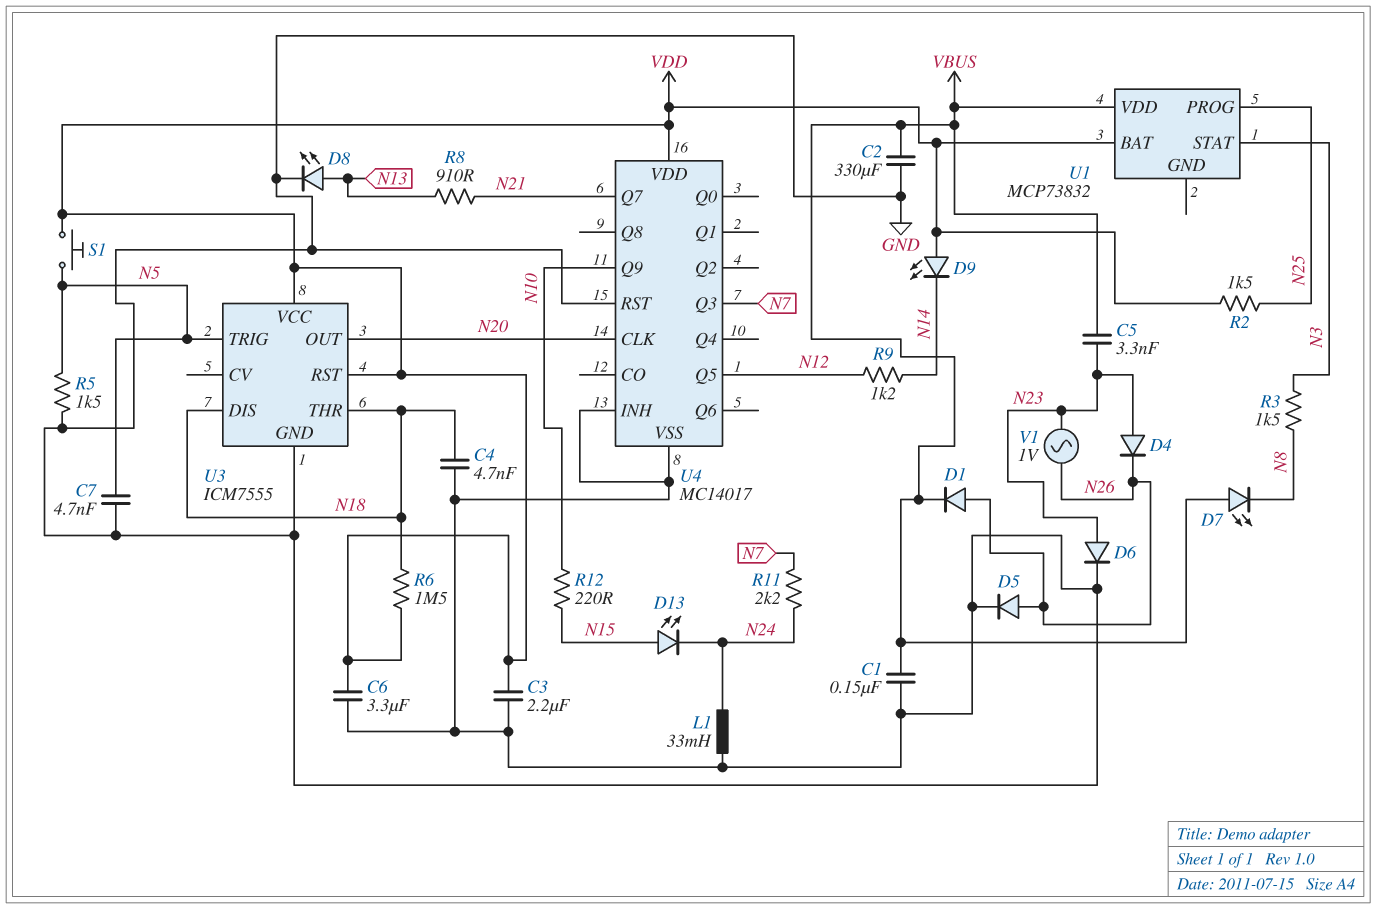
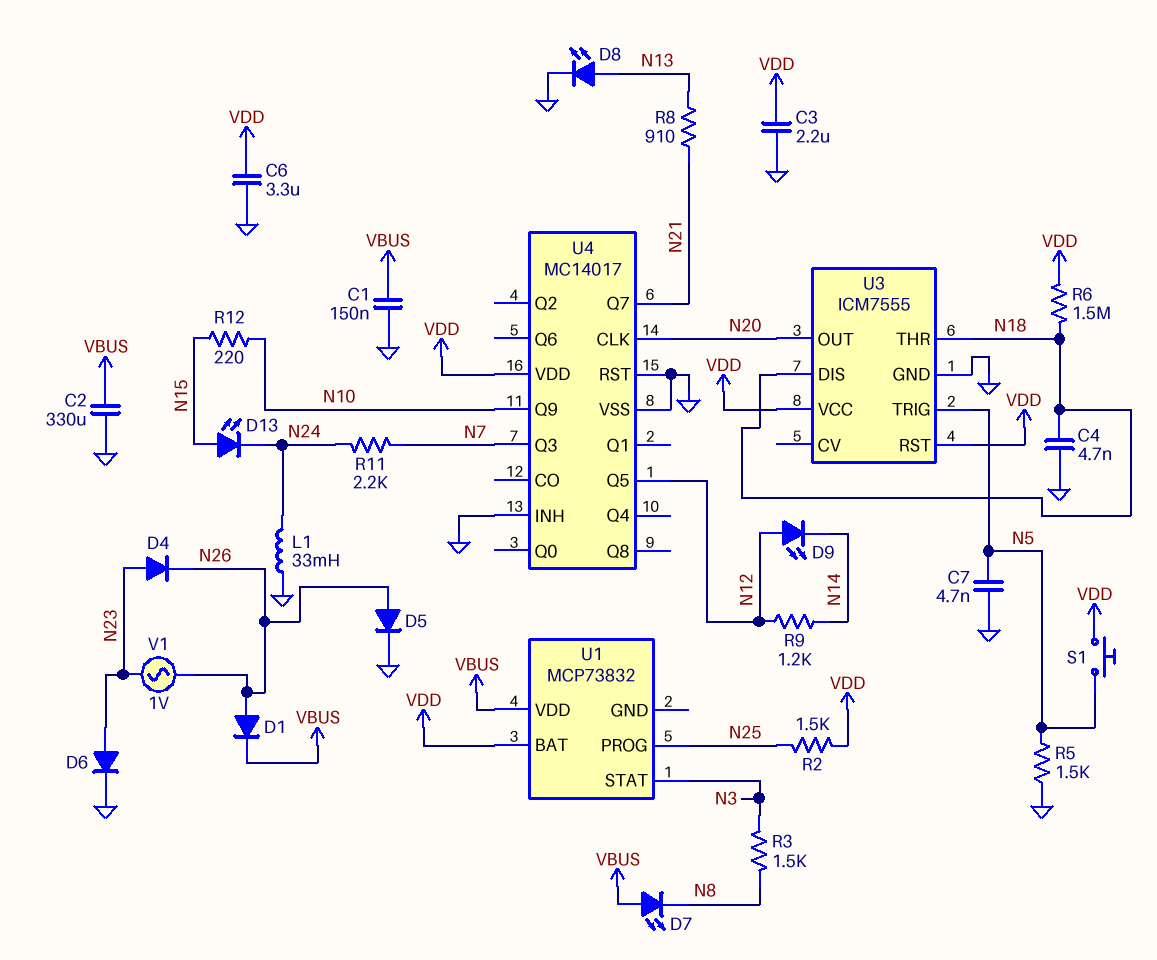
C5: 3.3nF (N23, VBUS) -> none
D9: LED (A VDD, K N14) -> LED (A N12, K N14)

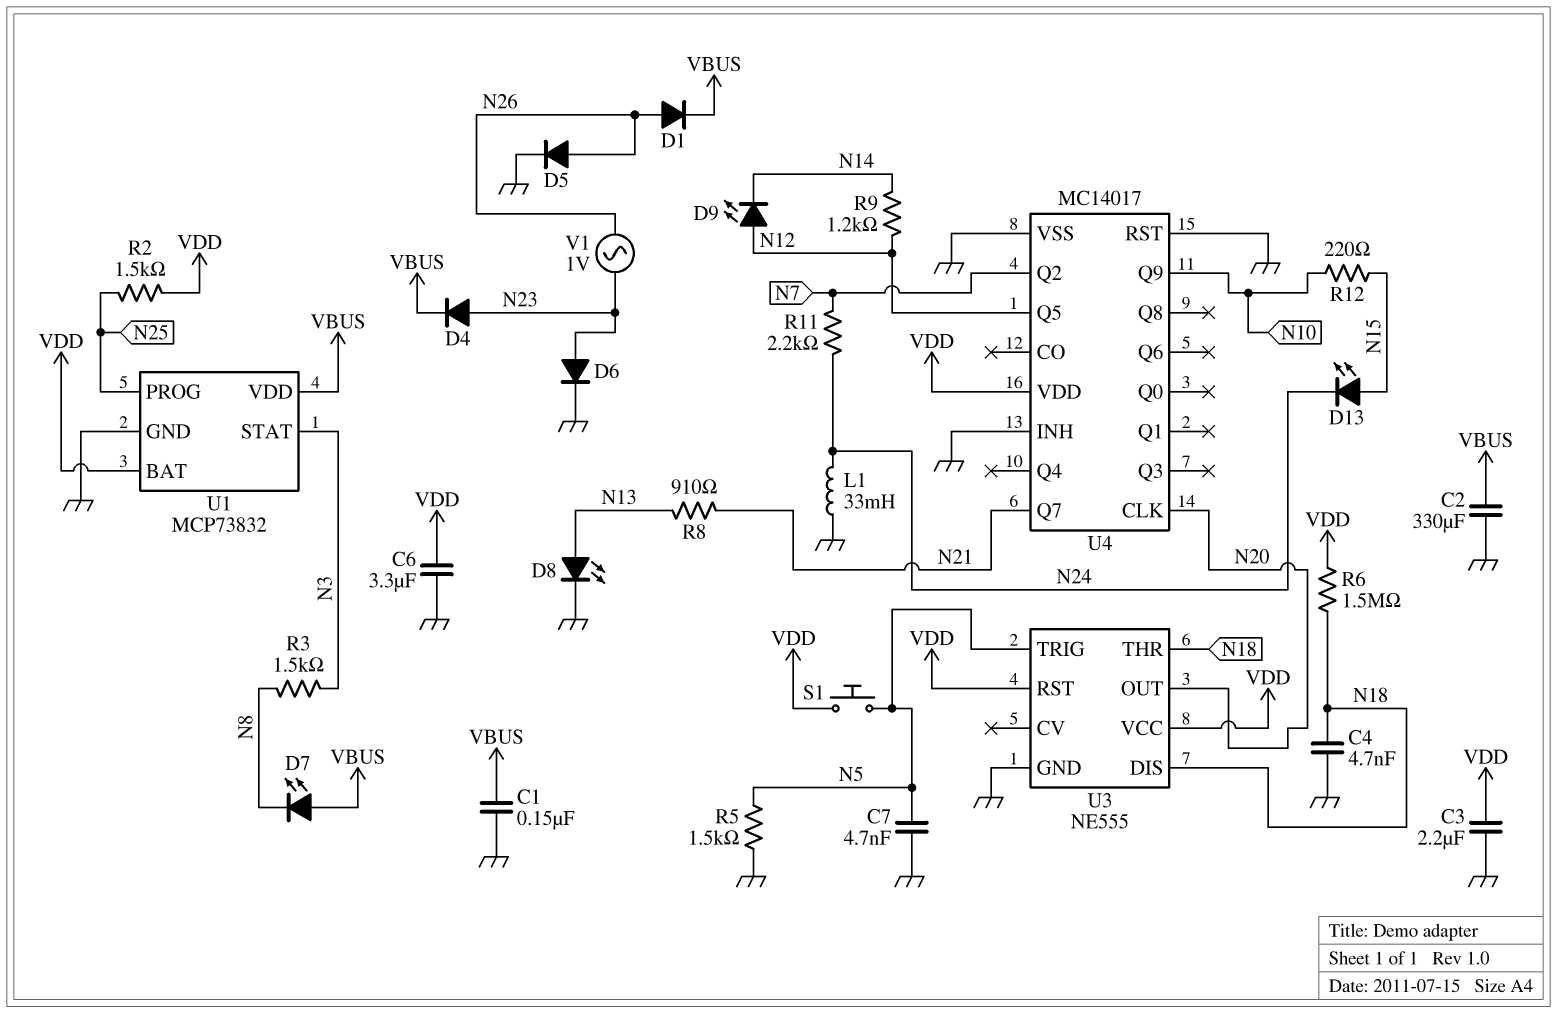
D4: diode (A N23, K N26) -> diode (A N23, K VBUS)
U1 pin GND: none -> GND
U3: ICM7555 -> NE555
U4 pin Q2: none -> N7
U4 pin Q3: N7 -> none

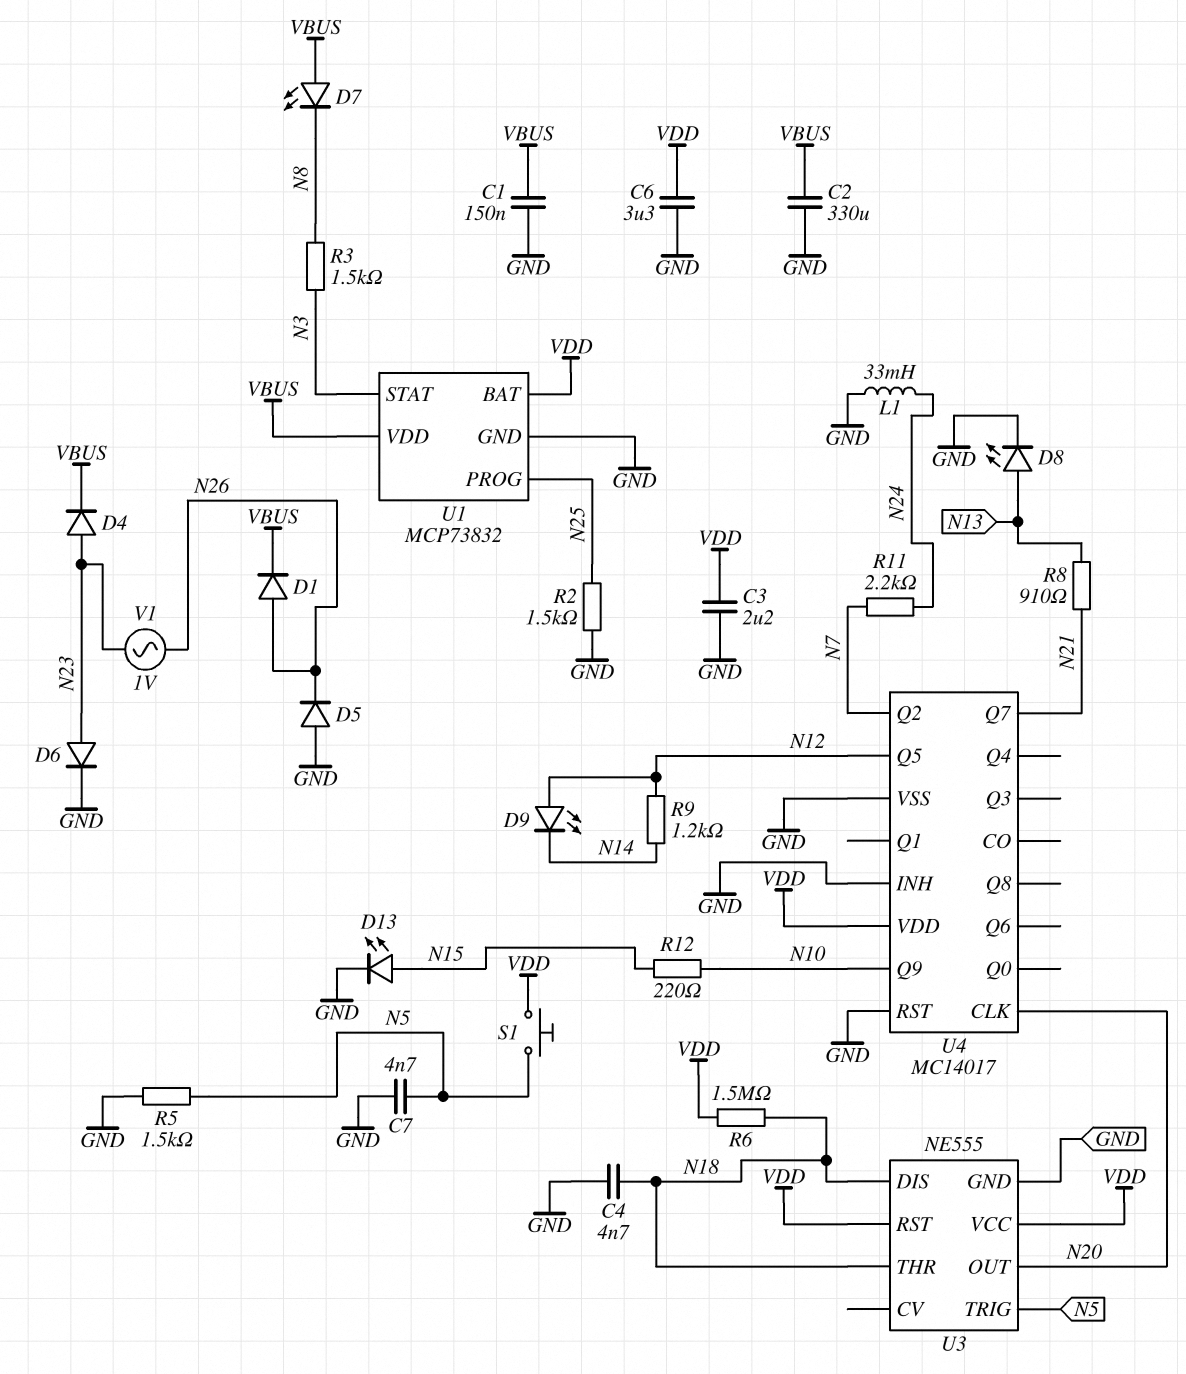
D5: diode (A N26, K GND) -> diode (A GND, K N26)
D13: LED (A N15, K N24) -> LED (A N15, K GND)
R2: 1.5k (N25, VDD) -> 1.5k (GND, N25)

